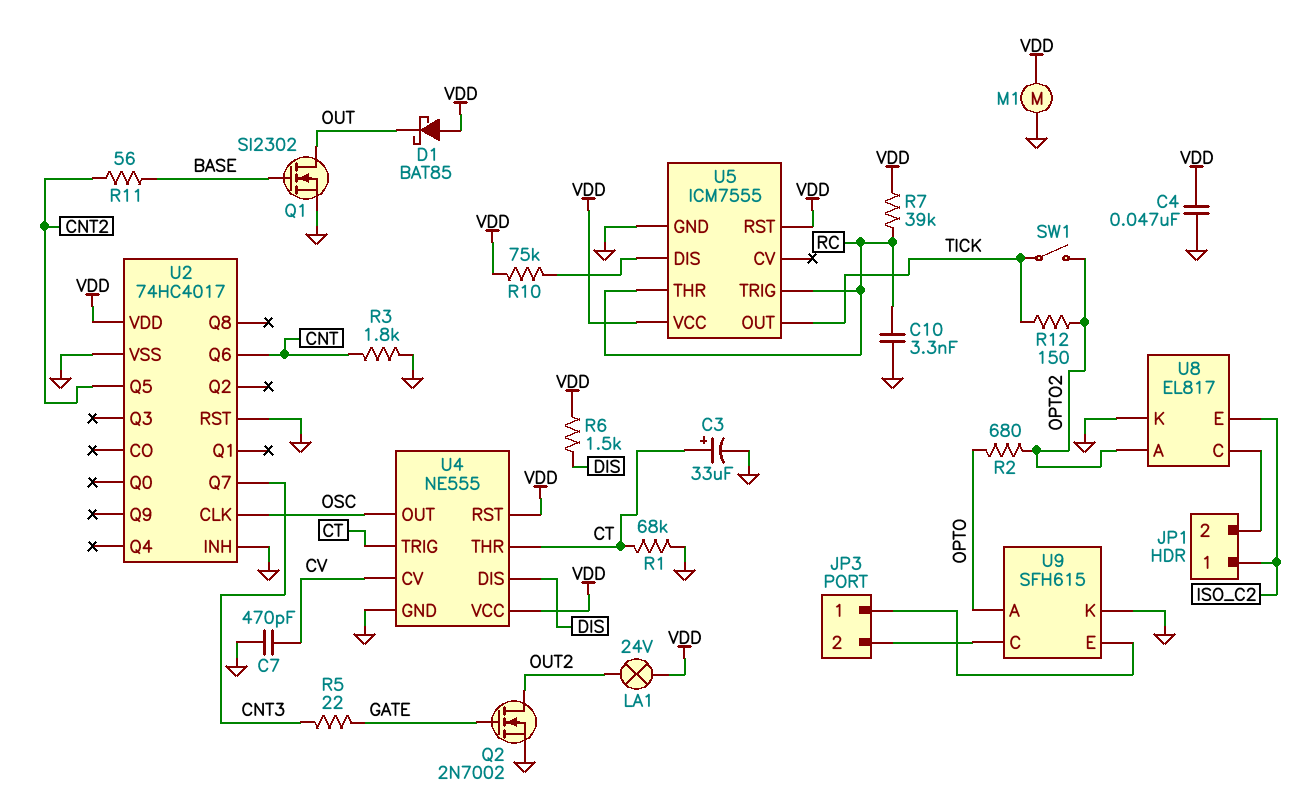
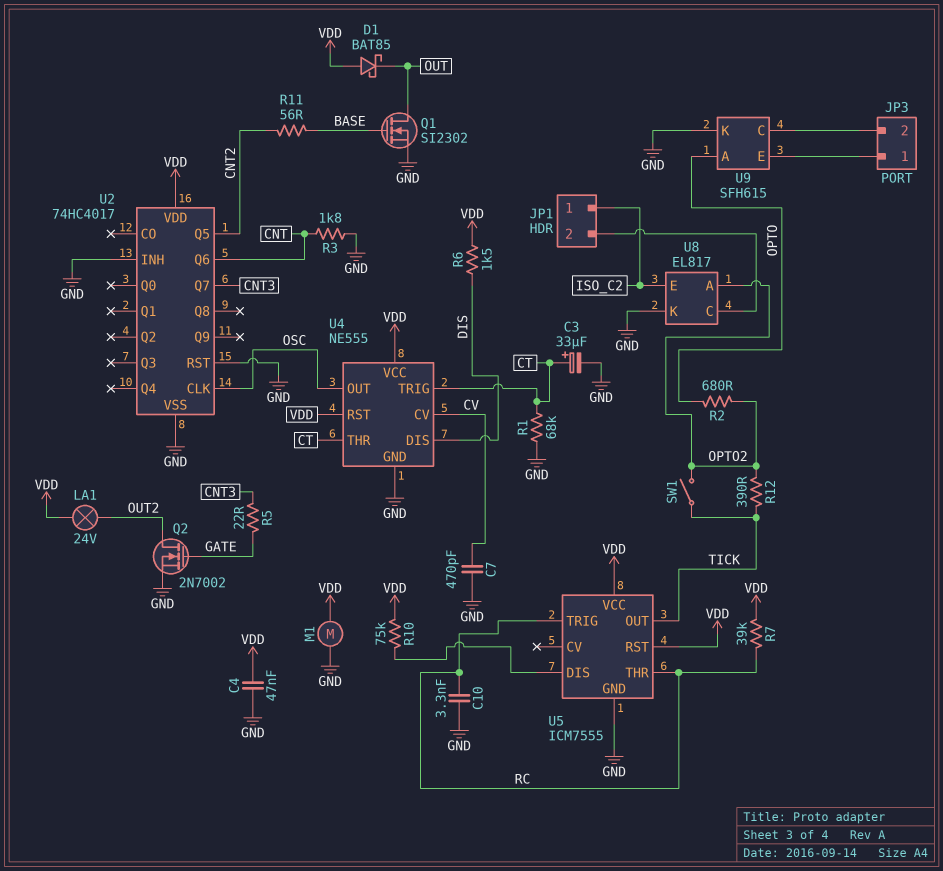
R12: 150 (OPTO2, TICK) -> 390 (OPTO2, TICK)

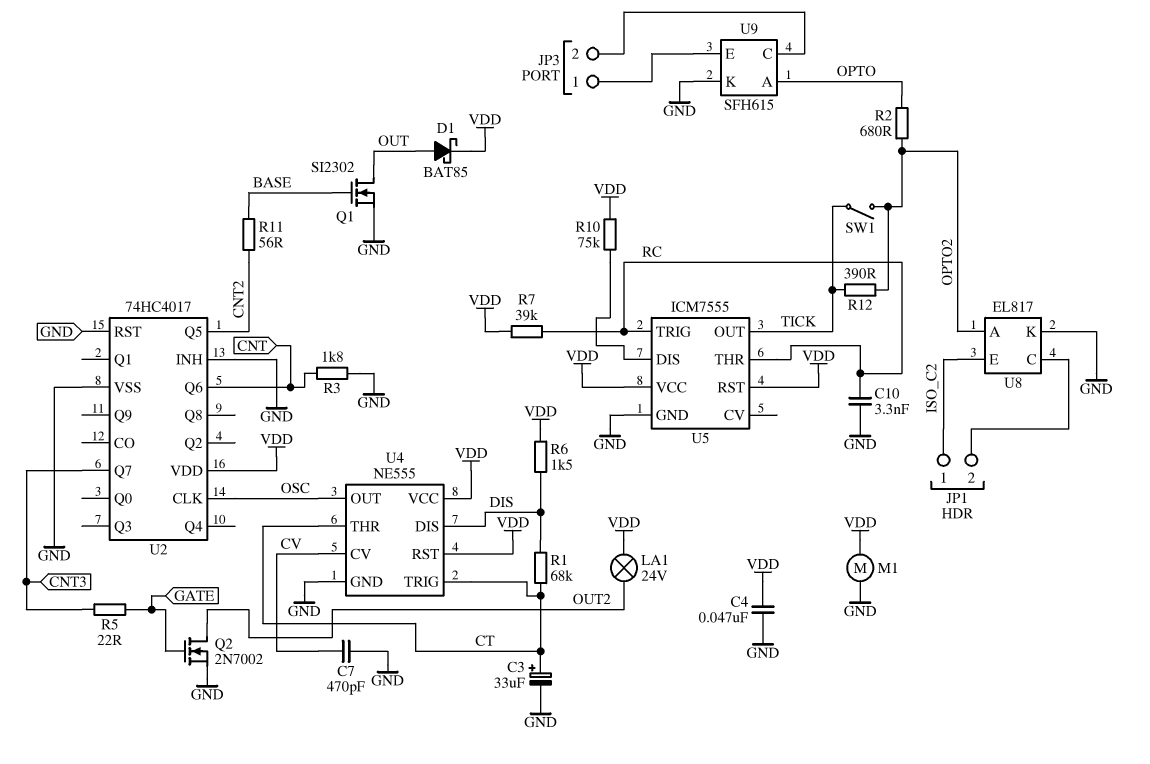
D1: schottky BAT85 (A VDD, K OUT) -> schottky BAT85 (A OUT, K VDD)
R1: 68k (CT, GND) -> 68k (CT, DIS)

